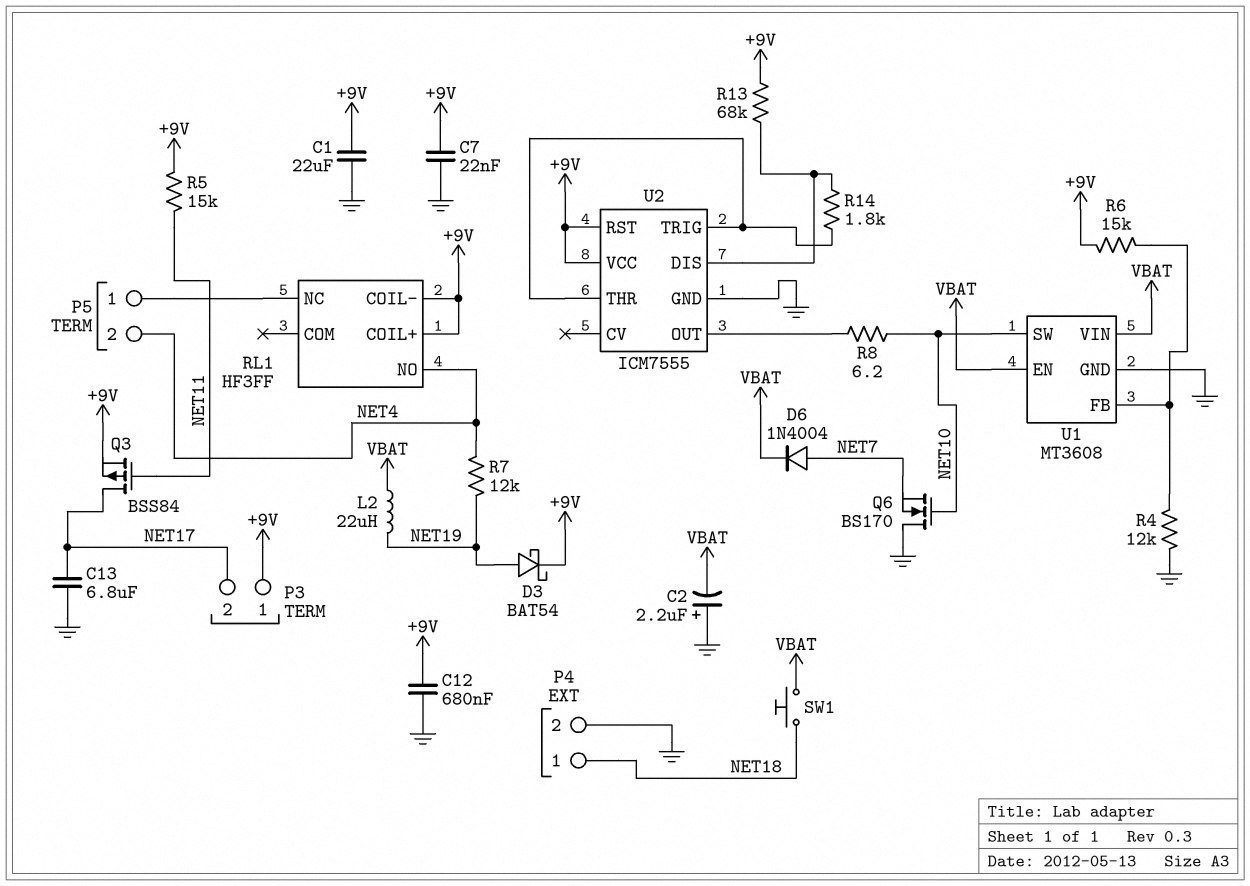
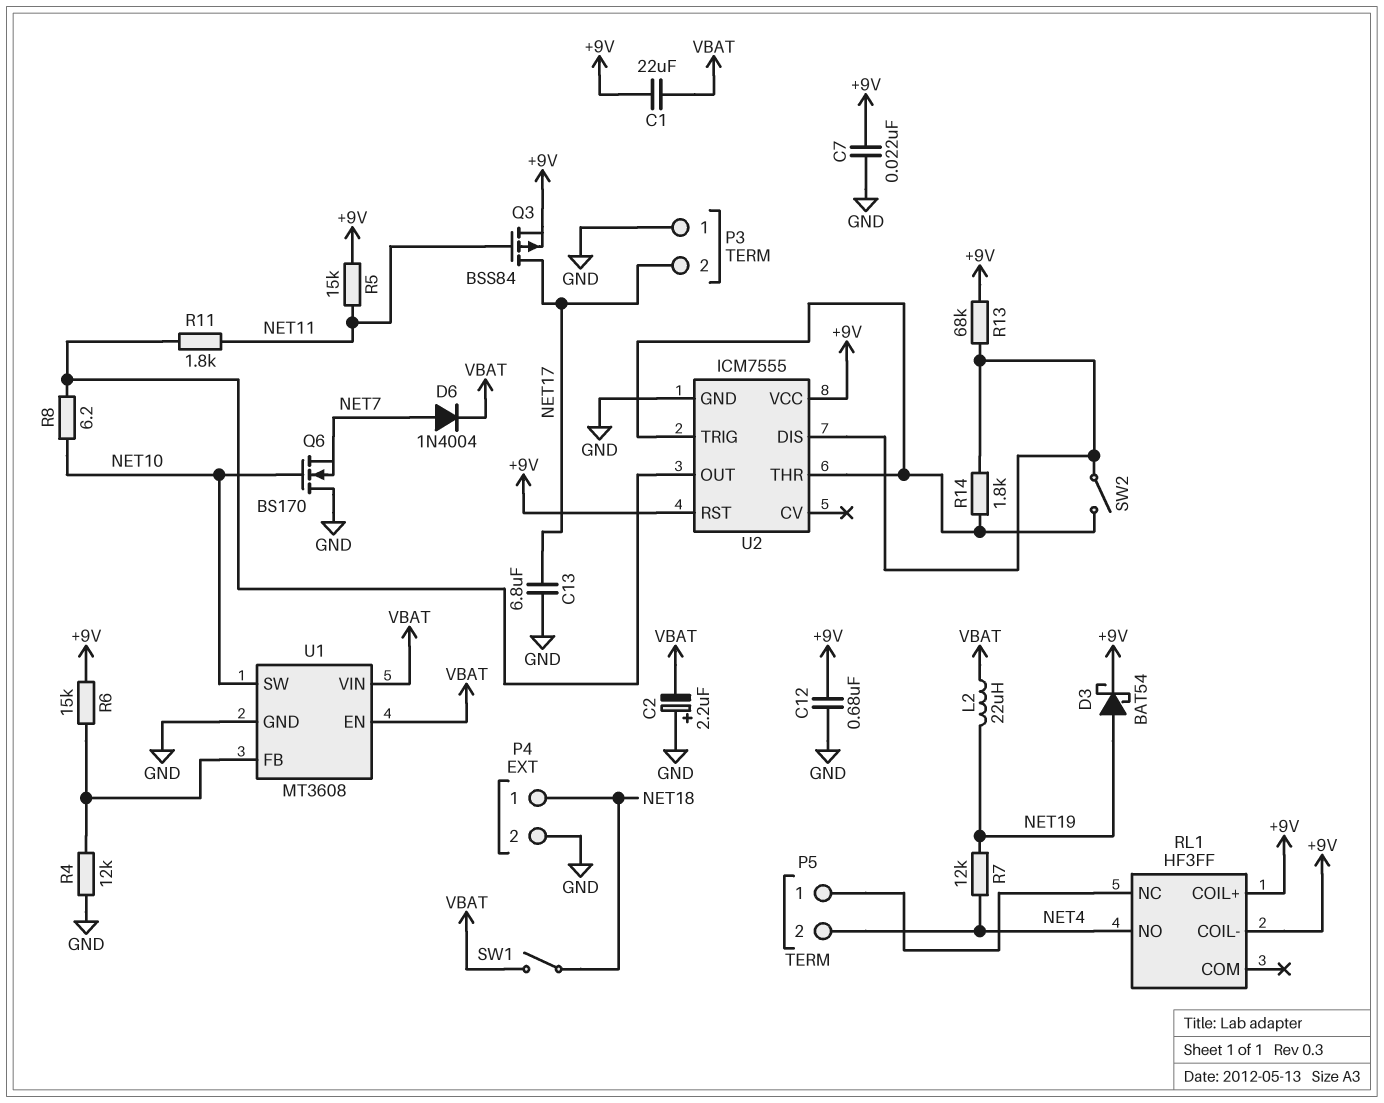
C1: 22uF (+9V, GND) -> 22uF (+9V, VBAT)
P3 pin 1: +9V -> GND
R11: none -> 1.8k (NET11, U2/OUT)
SW1: button (NET18, VBAT) -> switch (NET18, VBAT)
SW2: none -> switch (U2/DIS, U2/THR)

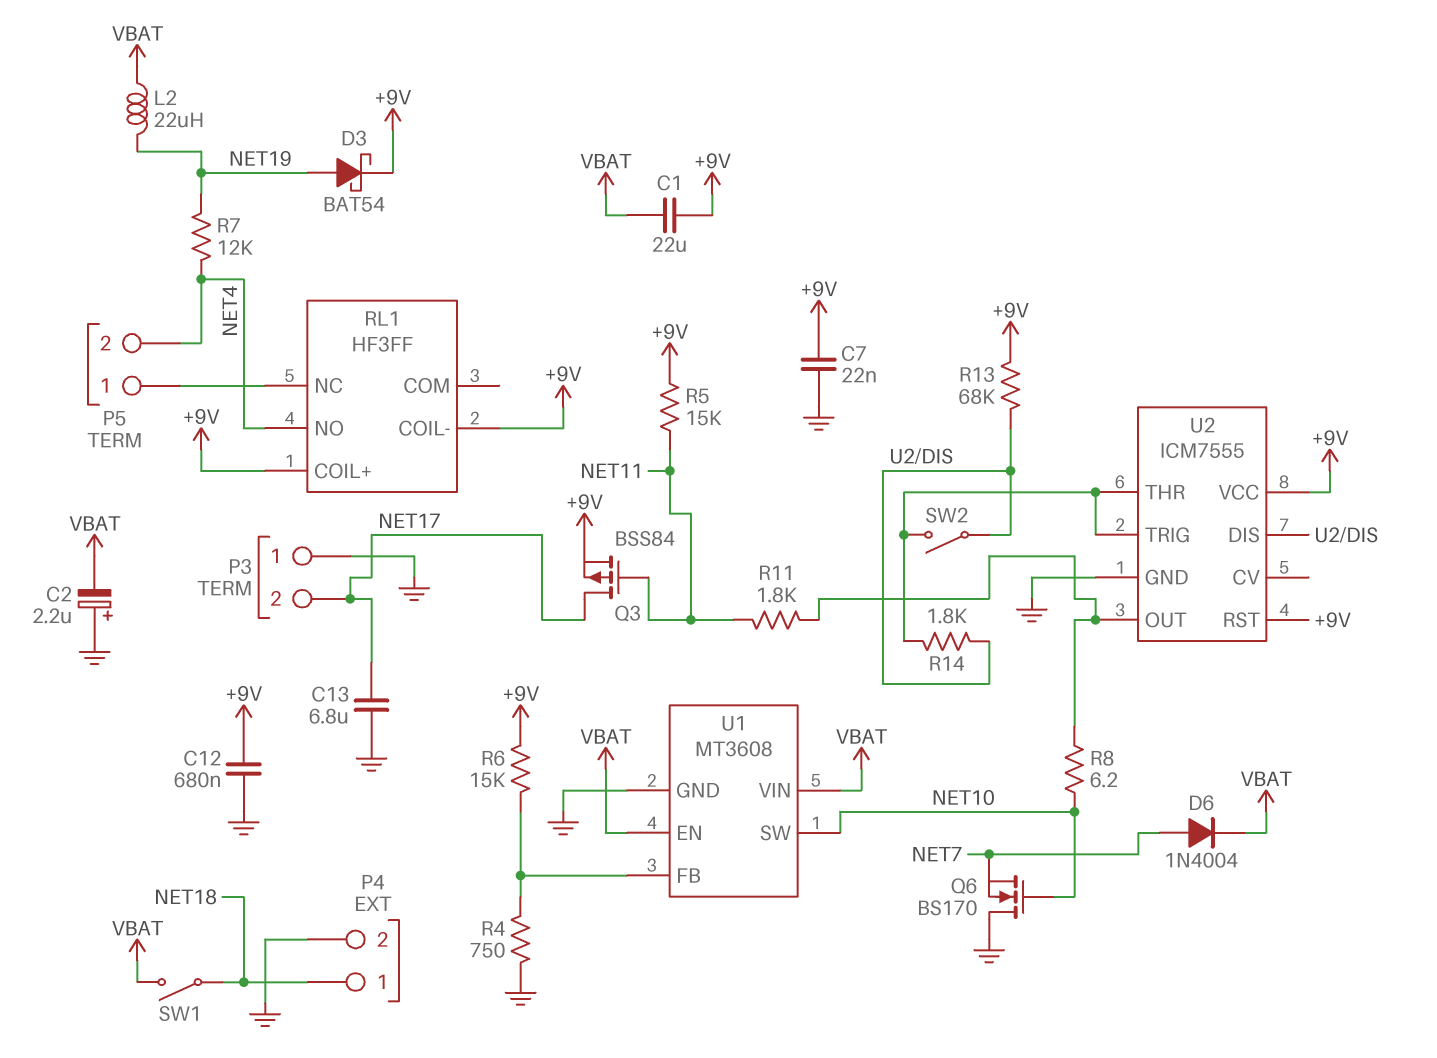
R4: 12k (GND, U1/FB) -> 750 (GND, U1/FB)

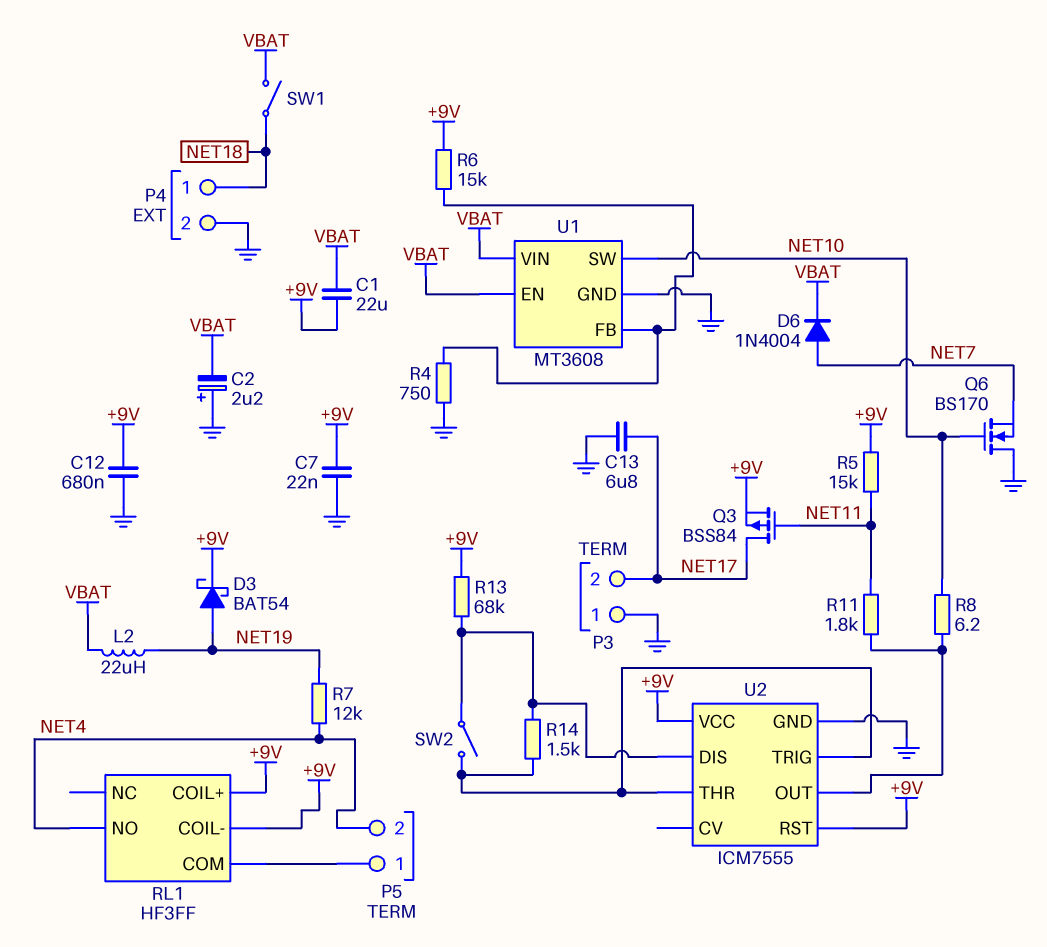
R14: 1.8k (U2/DIS, U2/THR) -> 1.5k (U2/DIS, U2/THR)
RL1 pin COM: none -> P5/1
RL1 pin NC: P5/1 -> none

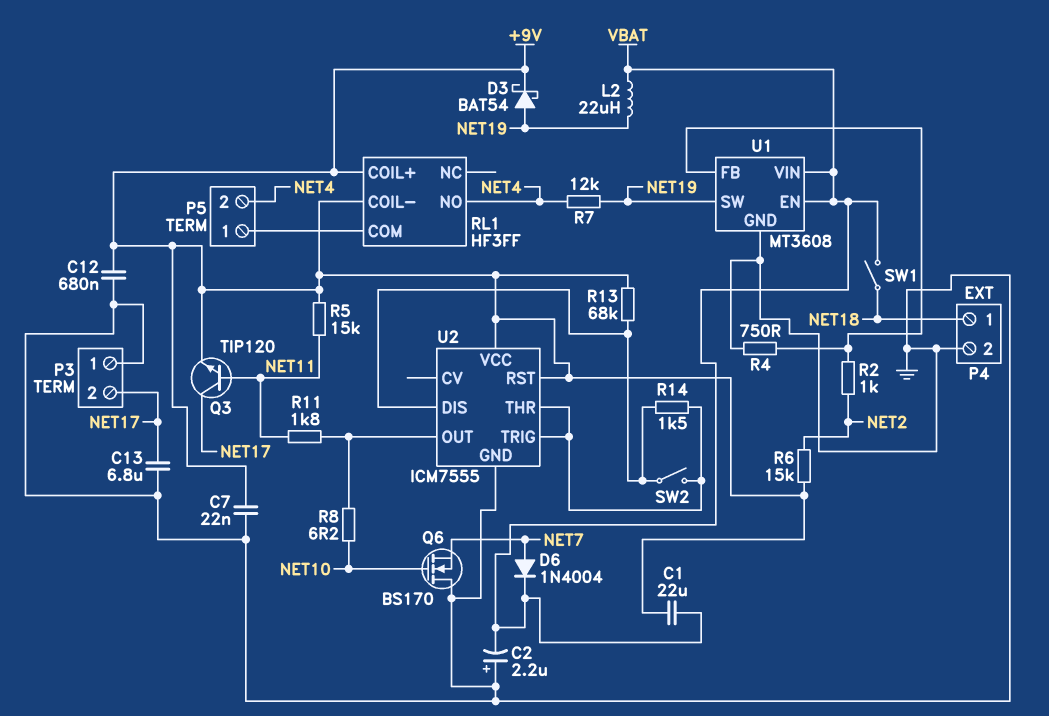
Q3: PMOS BSS84 (G NET11, D NET17, S +9V) -> NPN TIP120 (B NET11, C NET17, E +9V)
R2: none -> 1k (NET2, U1/FB)
R6: 15k (+9V, U1/FB) -> 15k (+9V, NET2)
U1 pin SW: NET10 -> NET19

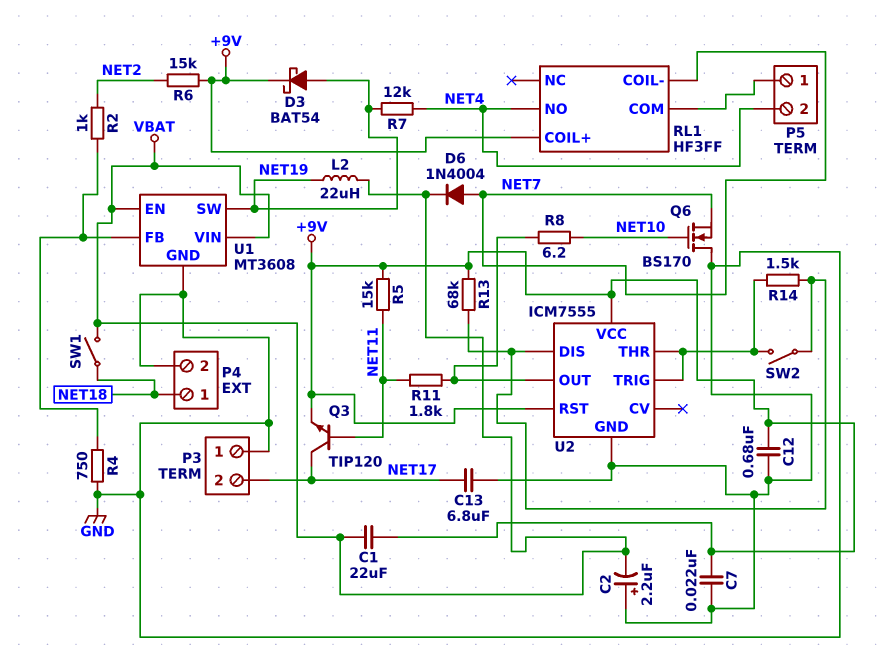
RL1 pin COIL-: +9V -> NET7

